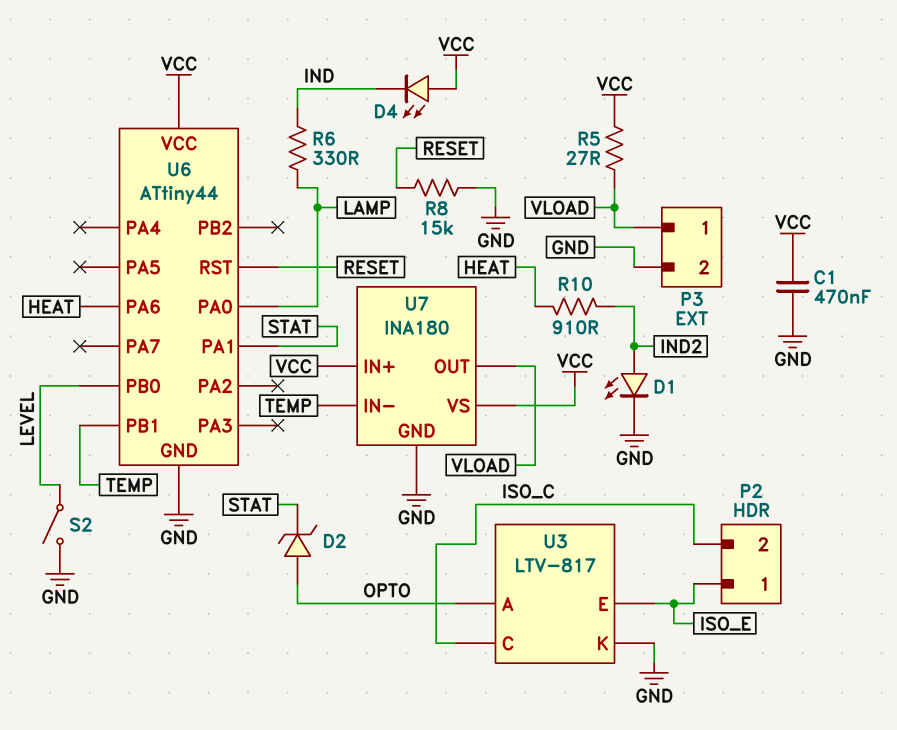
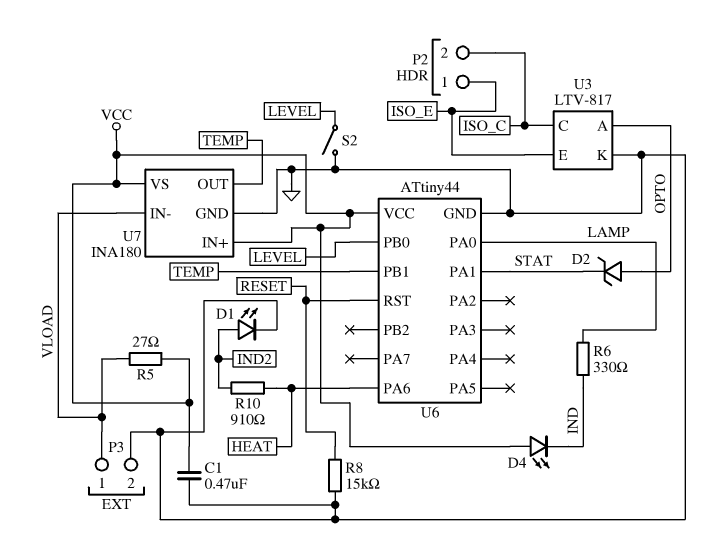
U7 pin IN-: TEMP -> VLOAD
U7 pin OUT: VLOAD -> TEMP

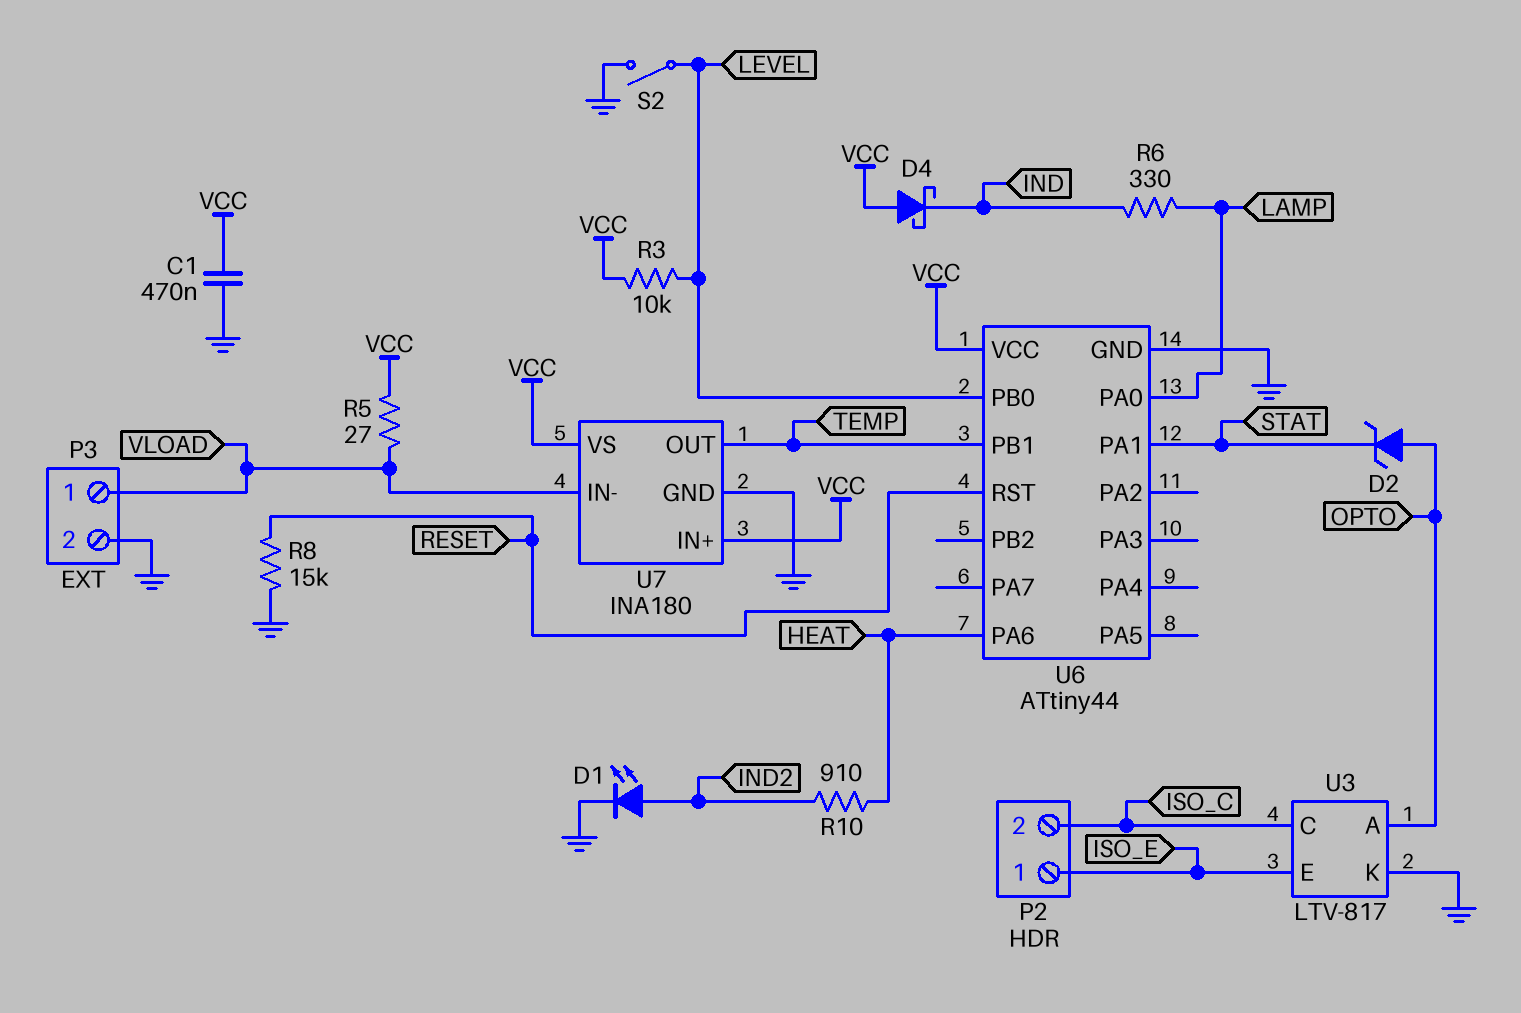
D4: LED (A VCC, K IND) -> schottky (A VCC, K IND)
R3: none -> 10k (LEVEL, VCC)

